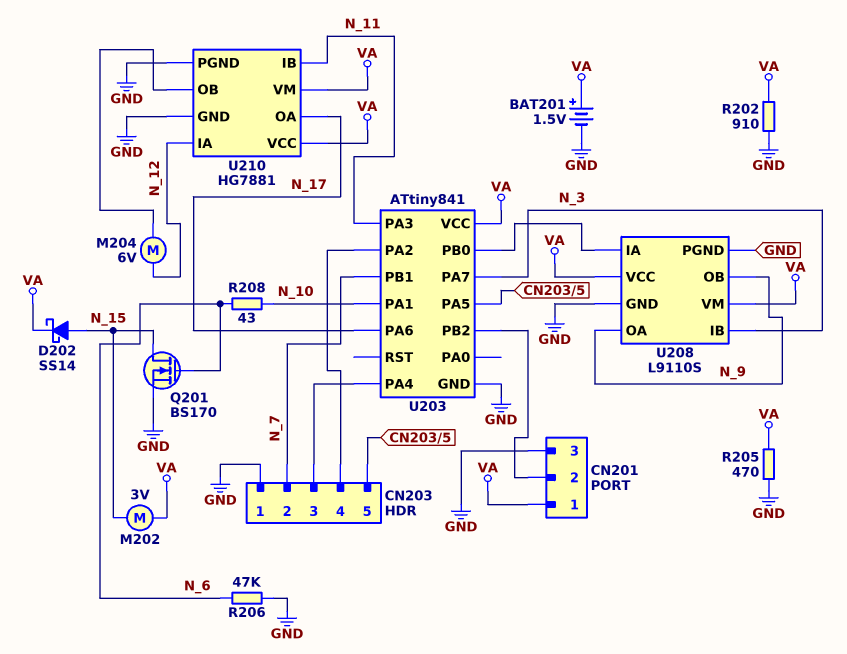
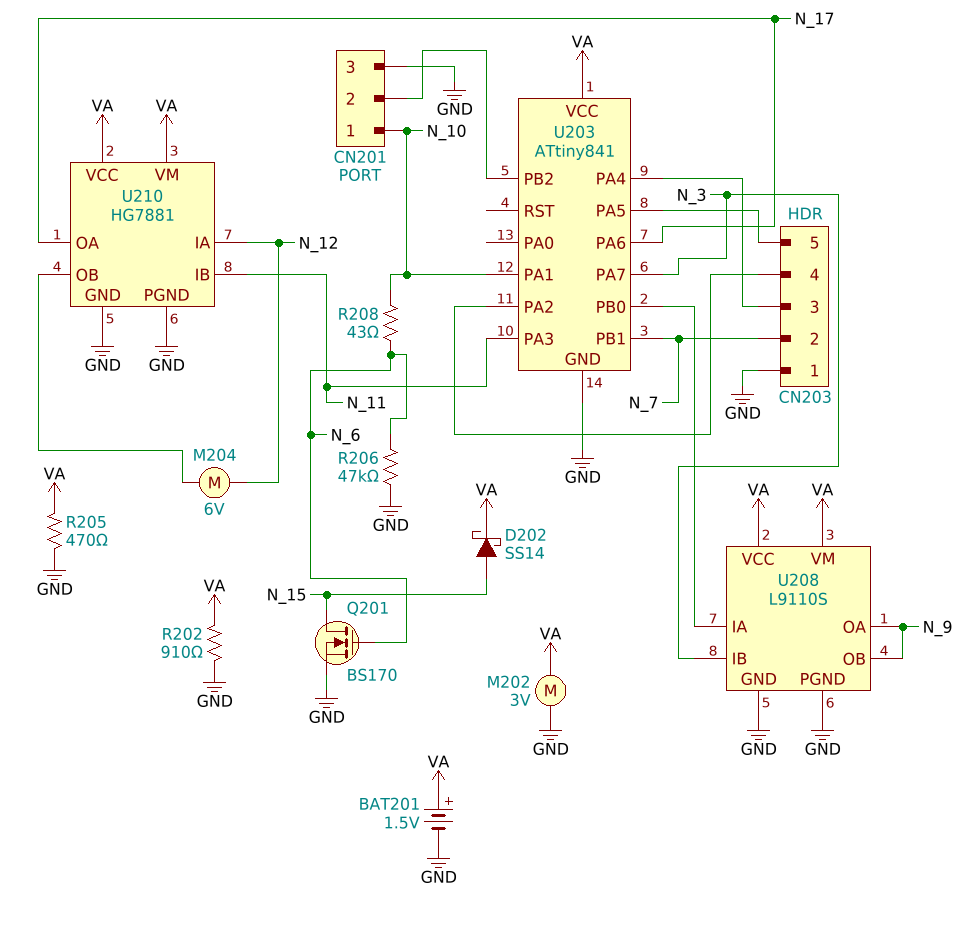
CN201 pin 1: VA -> N_10
M202: motor 3V (N_15, VA) -> motor 3V (GND, VA)

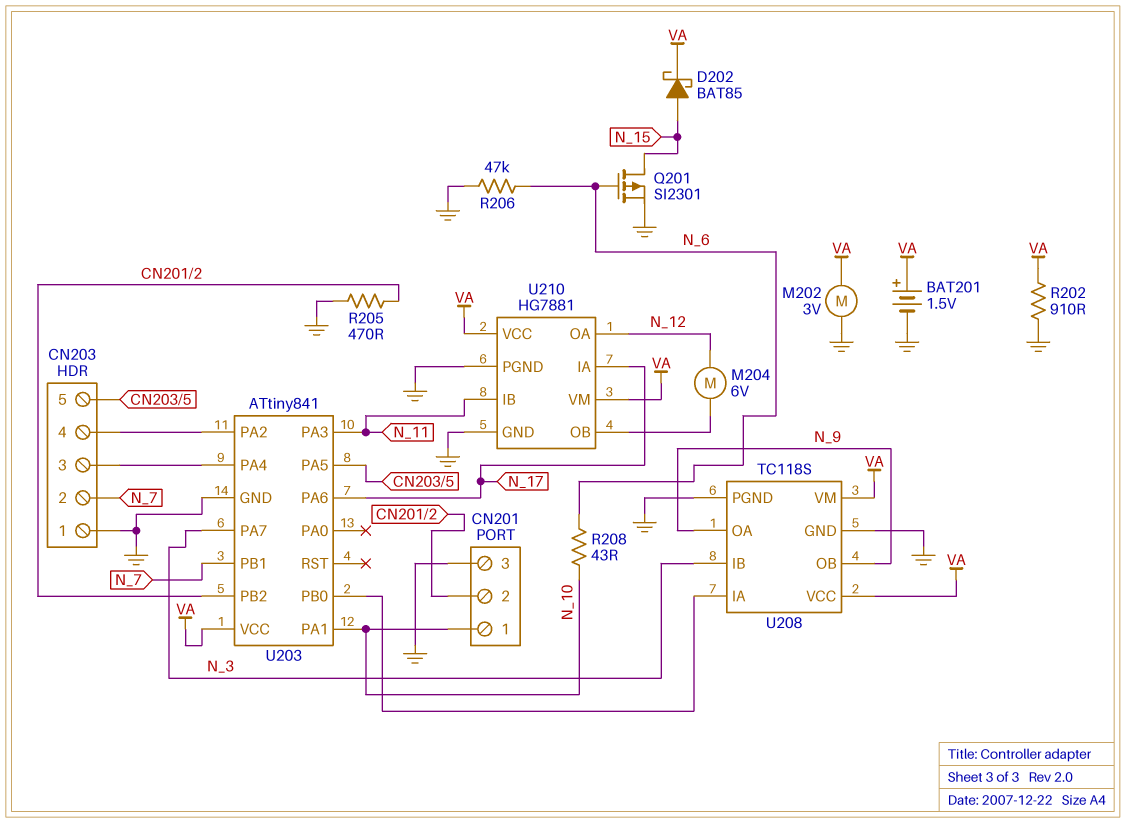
D202: schottky SS14 (A N_15, K VA) -> schottky BAT85 (A N_15, K VA)
Q201: NMOS BS170 (G N_6, D N_15, S GND) -> PMOS SI2301 (G N_6, D N_15, S GND)
R205: 470 (GND, VA) -> 470 (CN201/2, GND)
U208: L9110S -> TC118S
U210 pin IA: N_12 -> N_17
U210 pin OA: N_17 -> N_12

